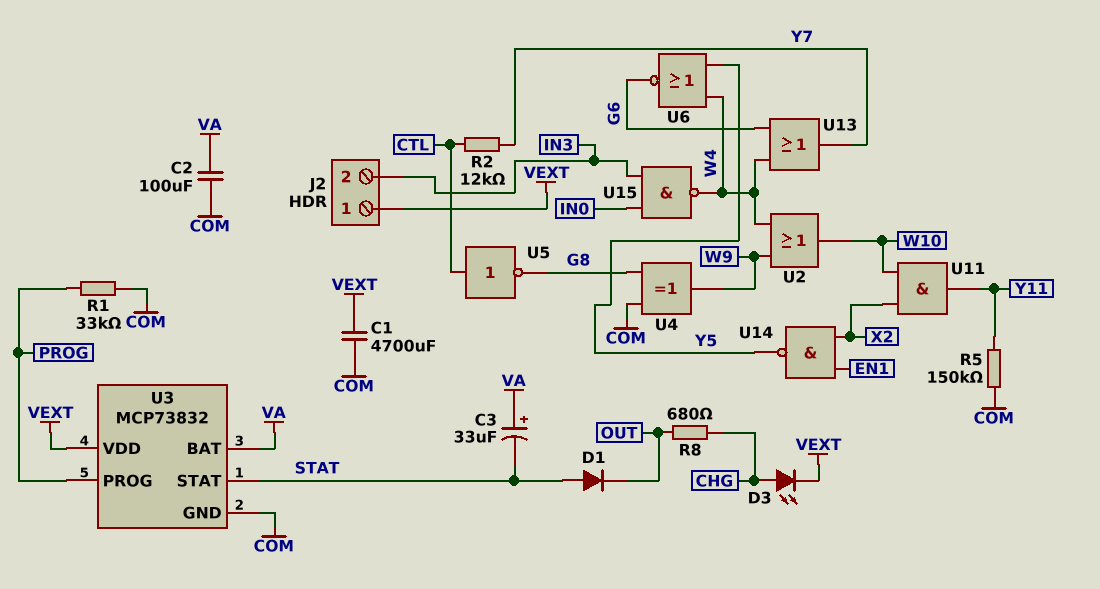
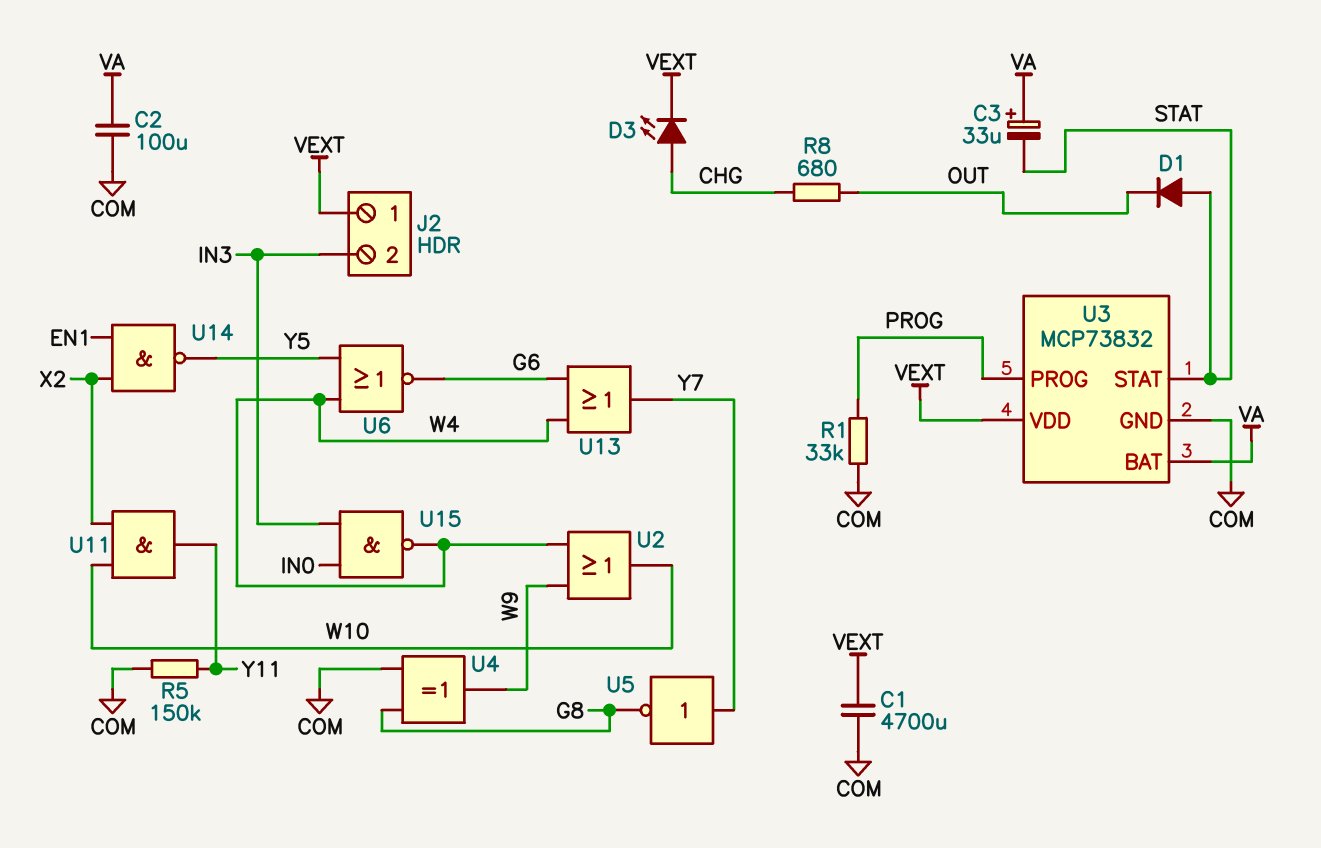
R2: 12k (CTL, Y7) -> none
U5: NOT (in CTL, out G8) -> NOT (in Y7, out G8)

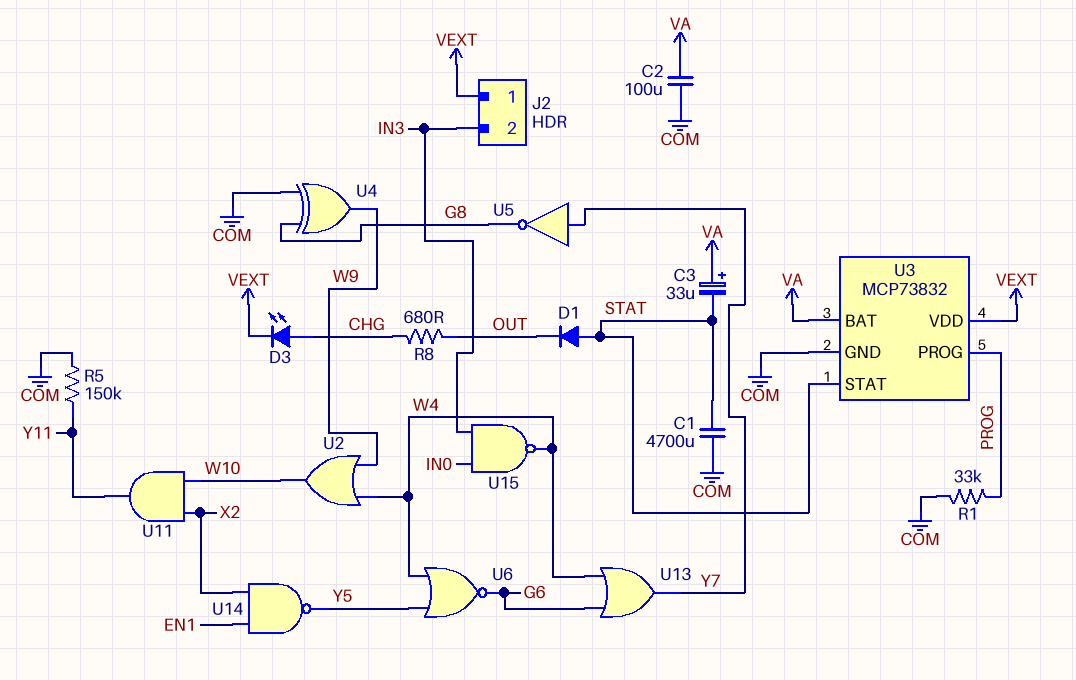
C1: 4700uF (COM, VEXT) -> 4700uF (COM, STAT)

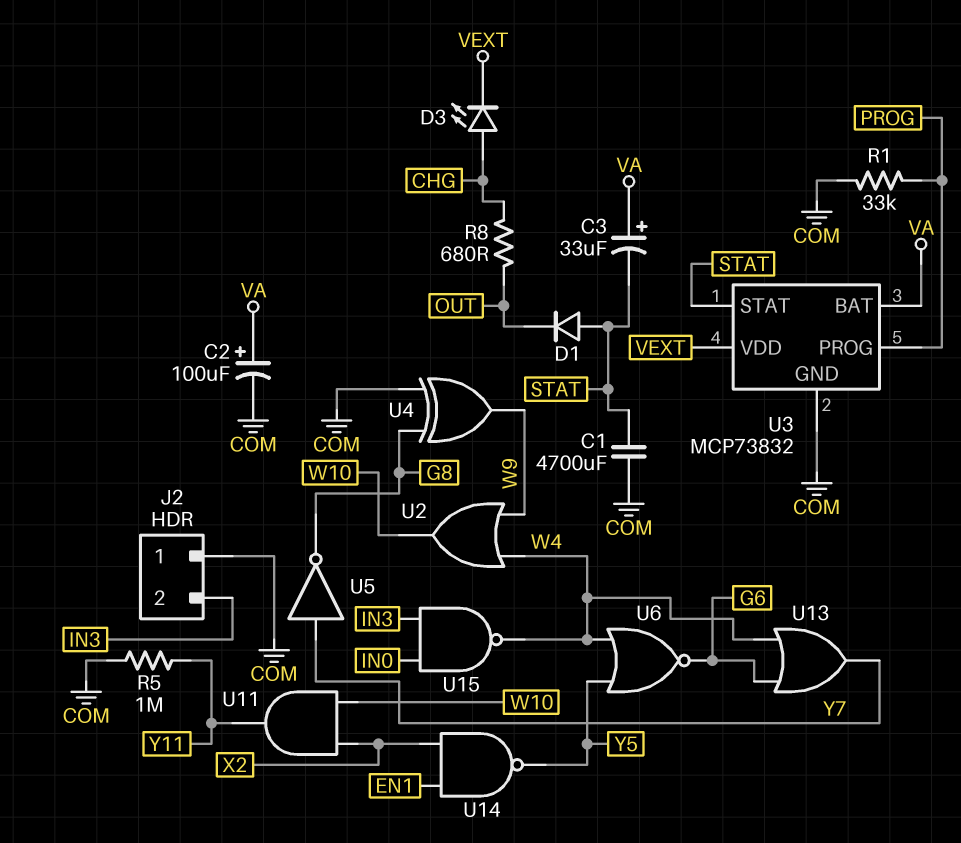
C2: 100uF (COM, VA) -> 100uF (plus VA, minus COM)
J2 pin 1: VEXT -> COM
R5: 150k (COM, Y11) -> 1M (COM, Y11)

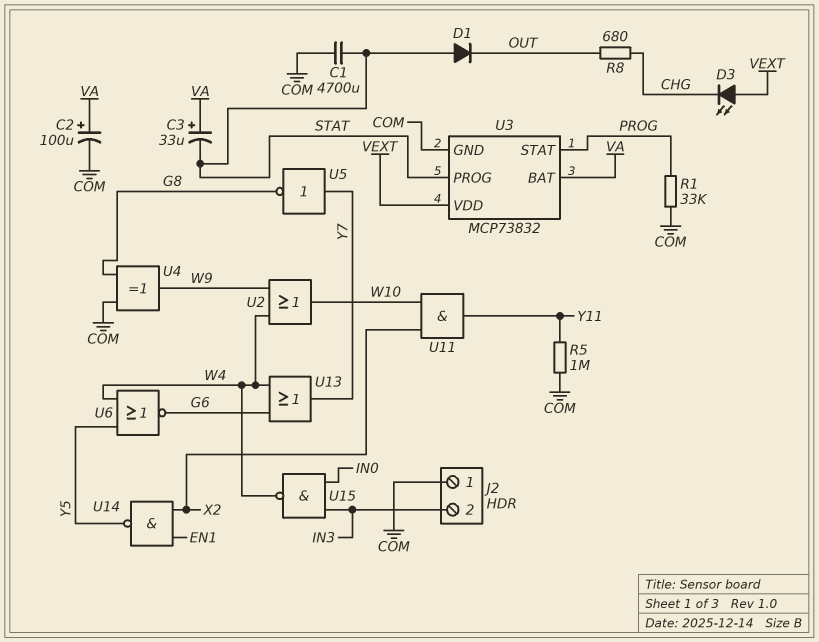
D3: LED (A CHG, K VEXT) -> LED (A VEXT, K CHG)
U3 pin PROG: PROG -> STAT
U3 pin STAT: STAT -> PROG

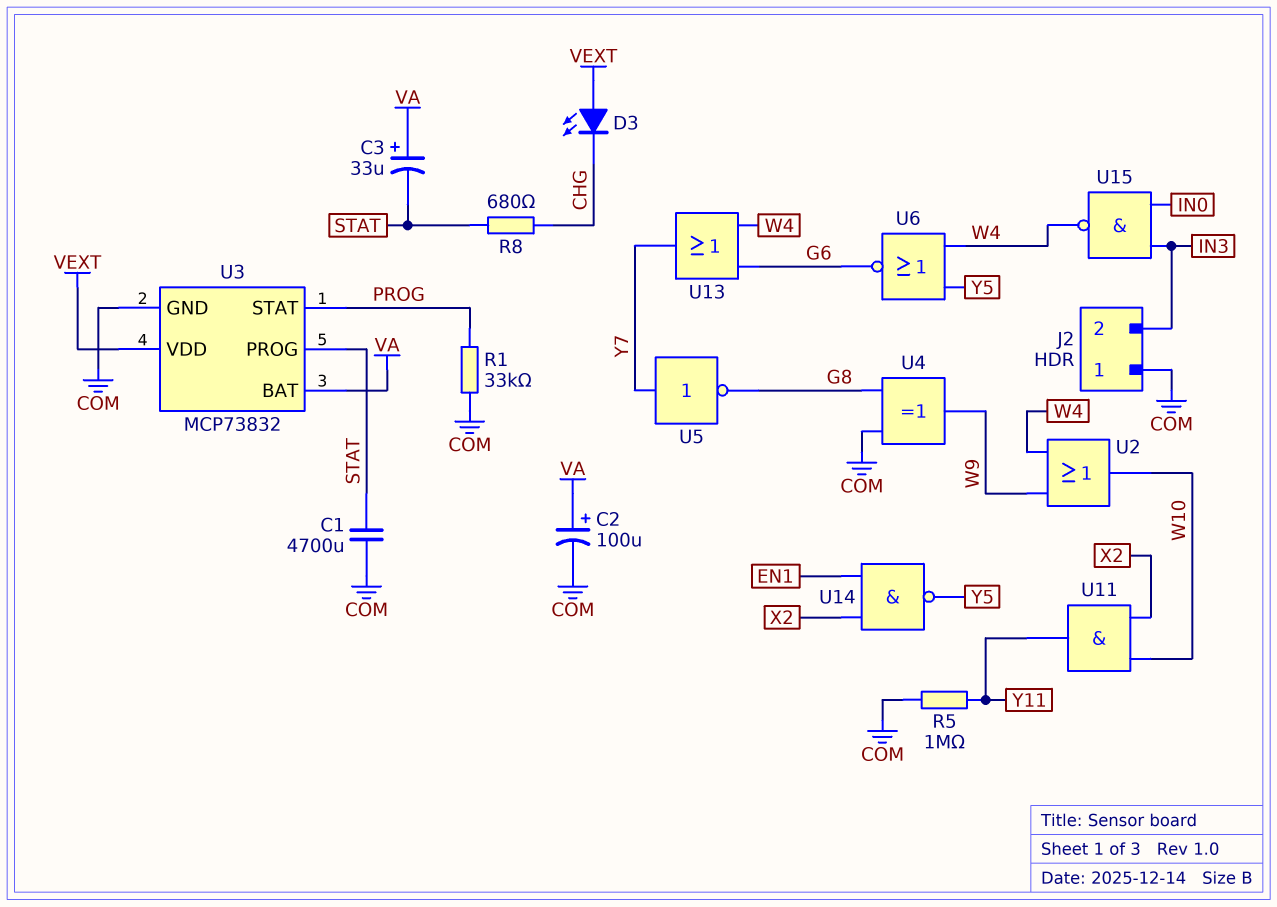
D1: diode (A STAT, K OUT) -> none
R8: 680 (CHG, OUT) -> 680 (CHG, STAT)

